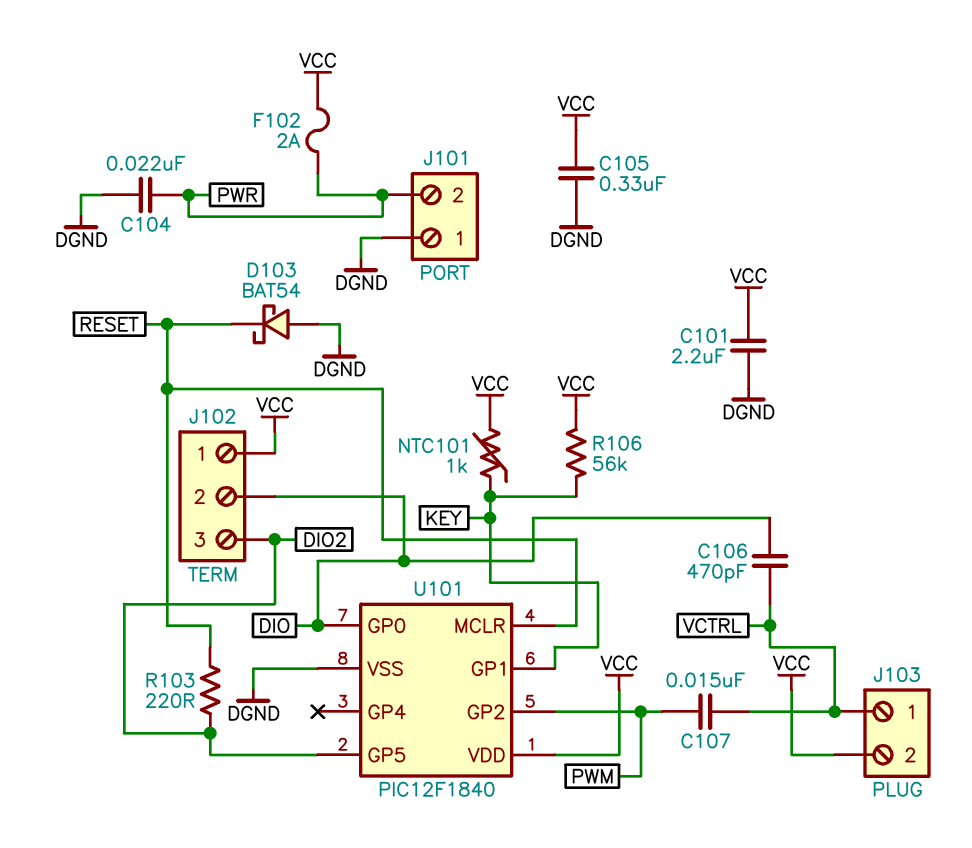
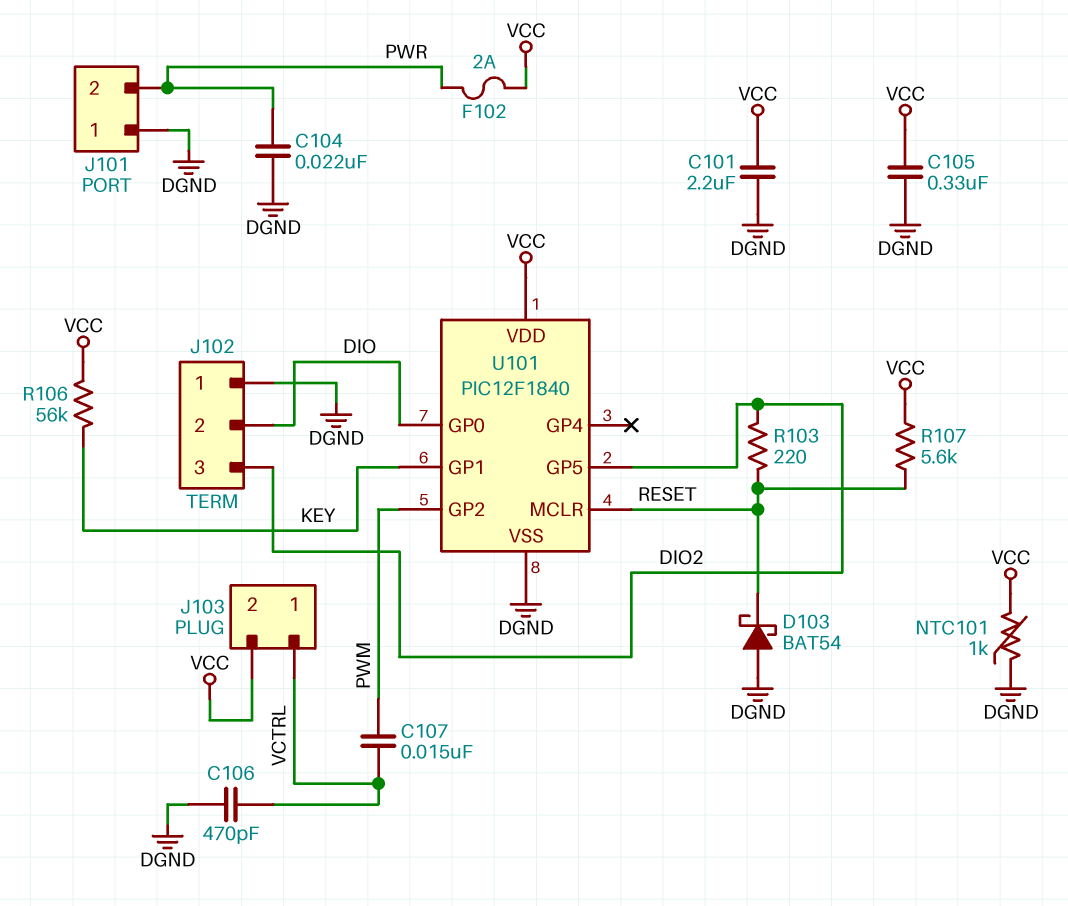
C106: 470pF (DIO, VCTRL) -> 470pF (DGND, VCTRL)
J102 pin 1: VCC -> DGND
NTC101: 1k (KEY, VCC) -> 1k (DGND, VCC)
R107: none -> 5.6k (RESET, VCC)

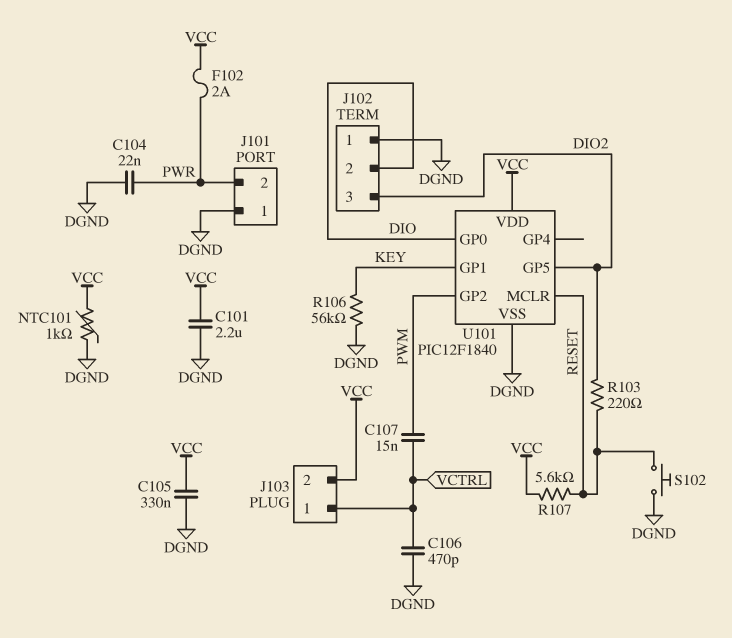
D103: schottky BAT54 (A DGND, K RESET) -> none
R106: 56k (KEY, VCC) -> 56k (DGND, KEY)
S102: none -> button (DGND, RESET)

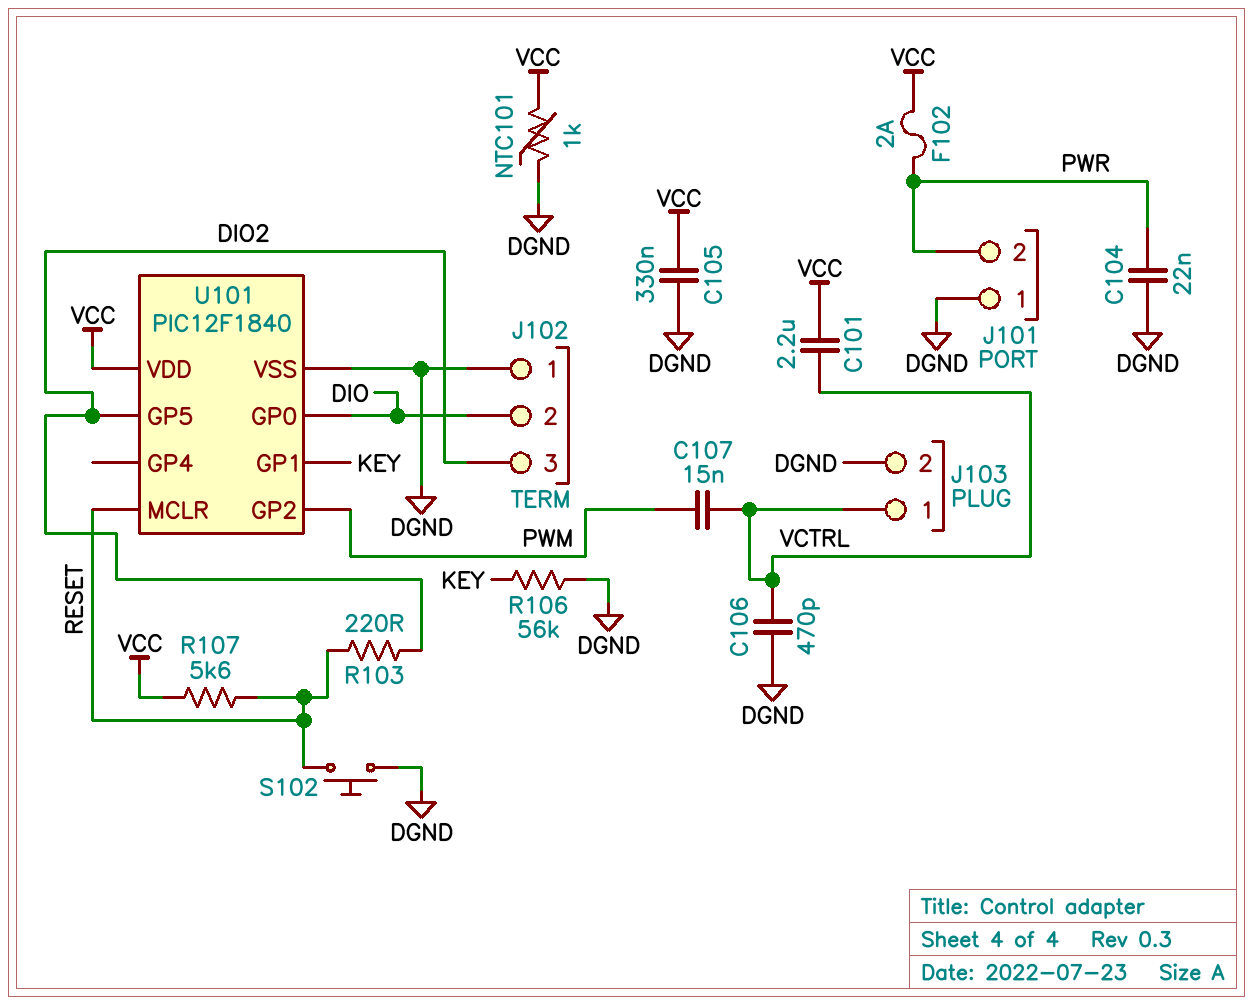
C101: 2.2uF (DGND, VCC) -> 2.2uF (VCC, VCTRL)
J103 pin 2: VCC -> DGND

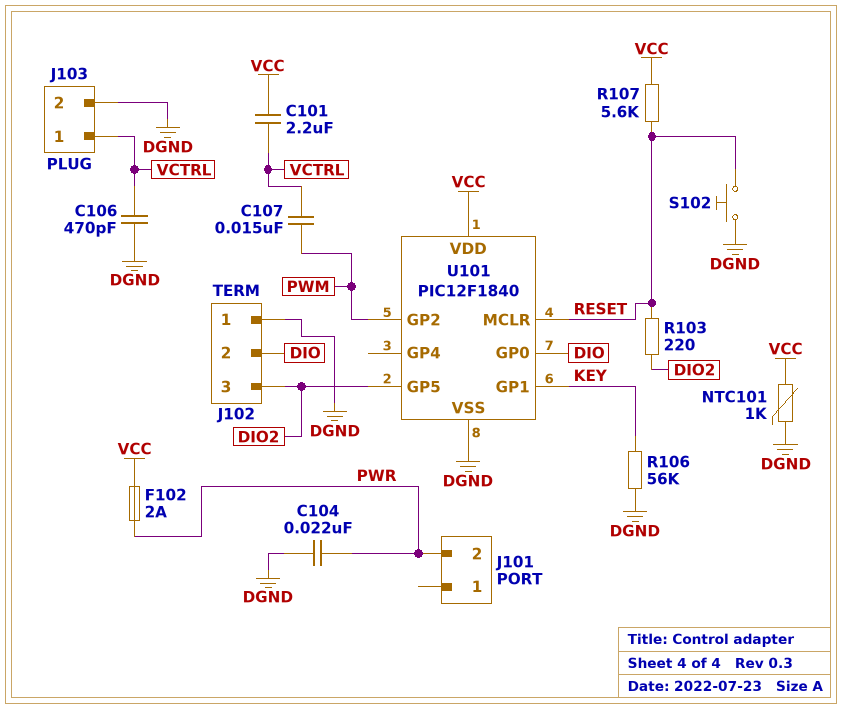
C105: 330nF (DGND, VCC) -> none
J101 pin 1: DGND -> none

